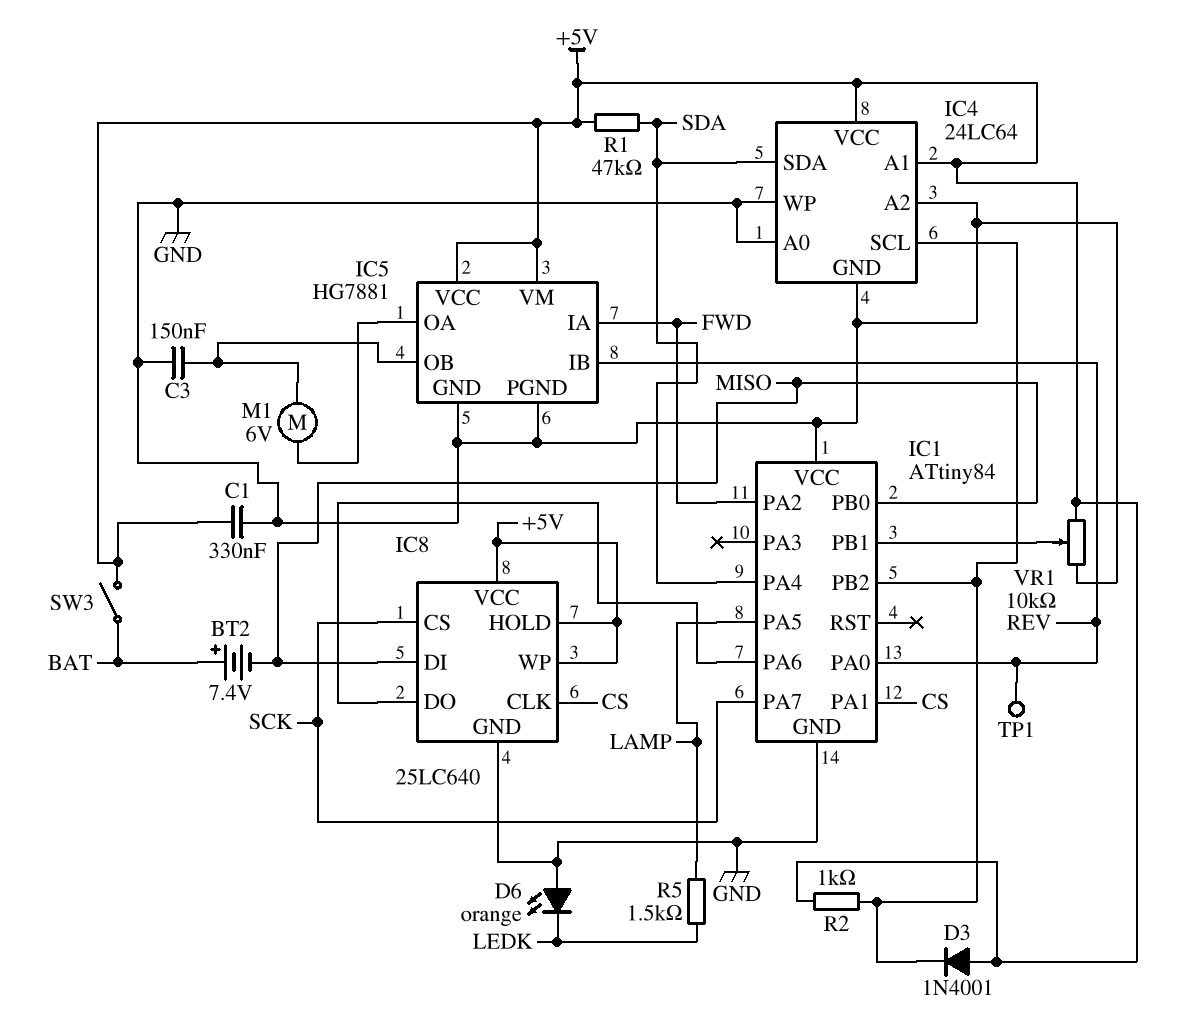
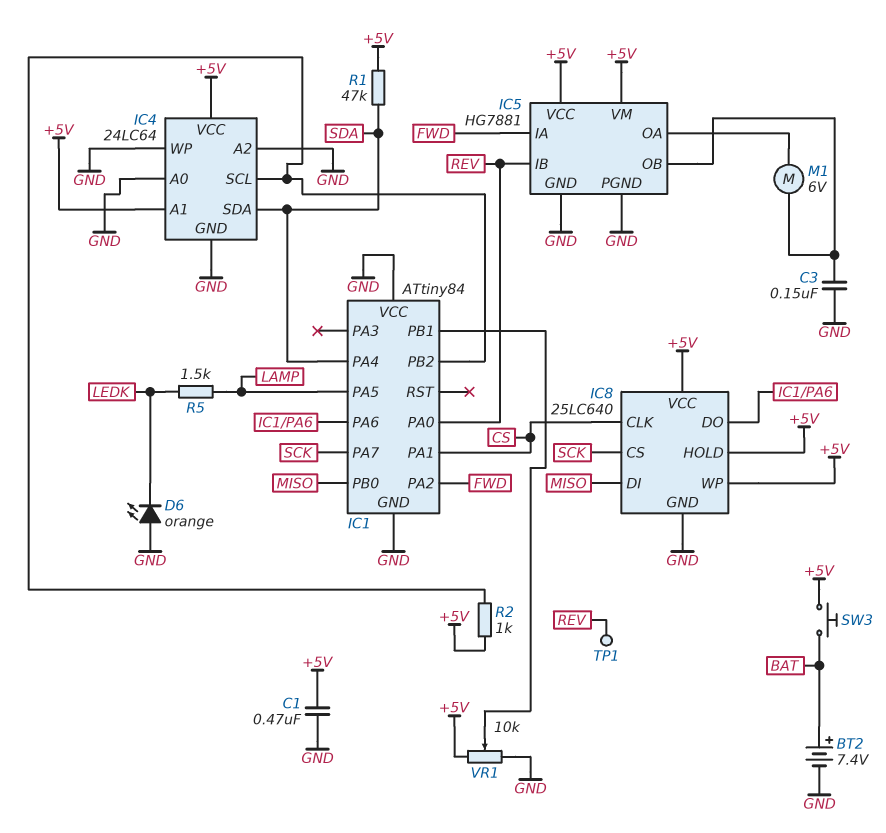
BT2: 7.4V (plus BAT, minus MISO) -> 7.4V (plus BAT, minus GND)
C1: 330nF (+5V, GND) -> 470nF (+5V, GND)
D3: diode 1N4001 (A +5V, K IC1/PB2) -> none
SW3: switch (+5V, BAT) -> button (+5V, BAT)

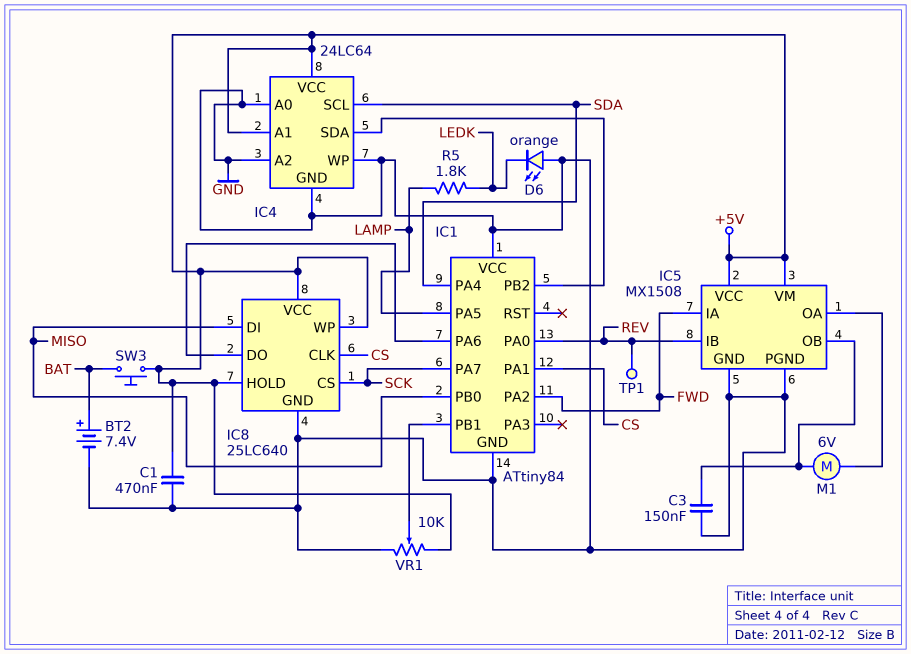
IC4 pin SCL: IC1/PB2 -> SDA
IC4 pin SDA: SDA -> IC1/PB2
IC5: HG7881 -> MX1508
R1: 47k (+5V, SDA) -> none
R2: 1k (+5V, IC1/PB2) -> none
R5: 1.5k (LAMP, LEDK) -> 1.8k (LAMP, LEDK)

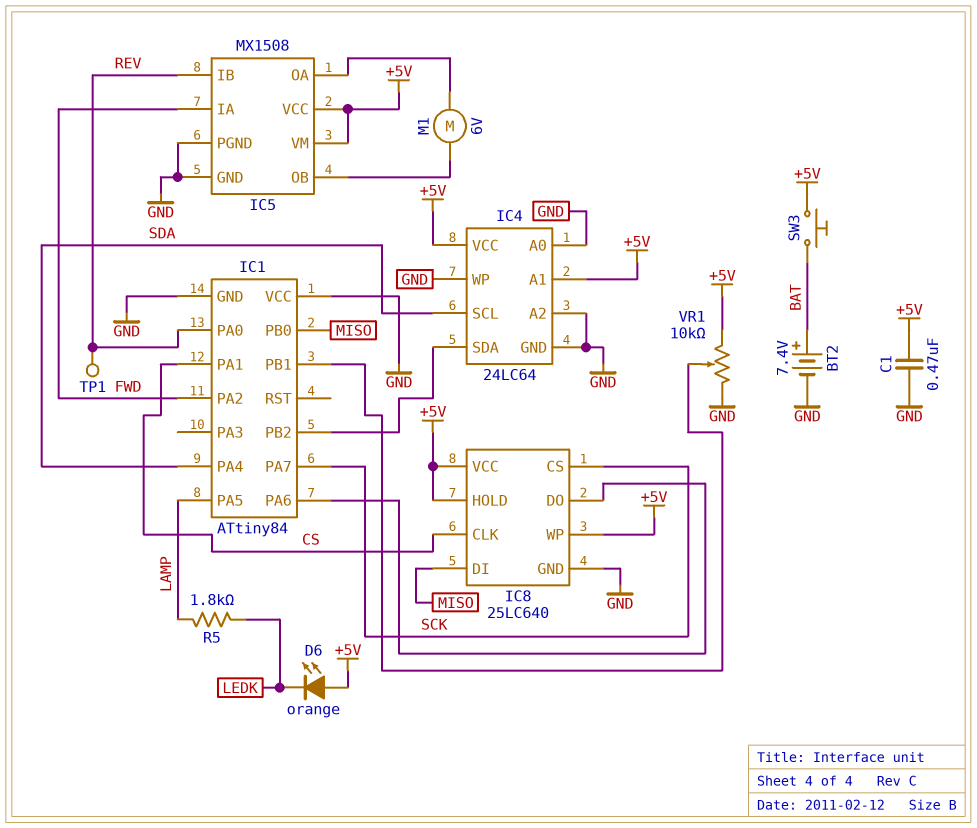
C3: 150nF (GND, IC5/OB) -> none
D6: LED orange (A GND, K LEDK) -> LED orange (A +5V, K LEDK)

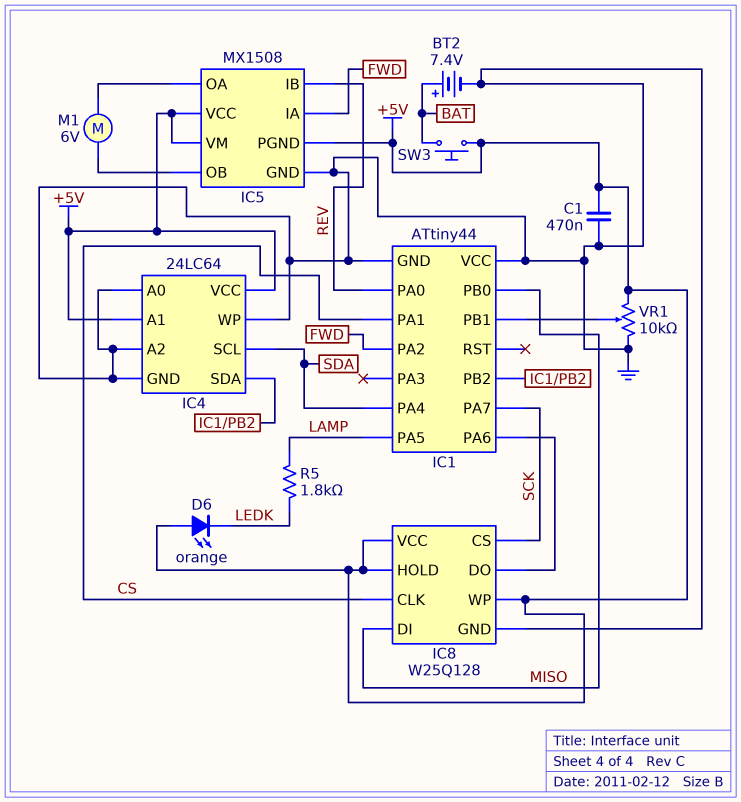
IC1: ATtiny84 -> ATtiny44
IC5 pin PGND: GND -> +5V
IC8: 25LC640 -> W25Q128
TP1: test point (REV) -> none

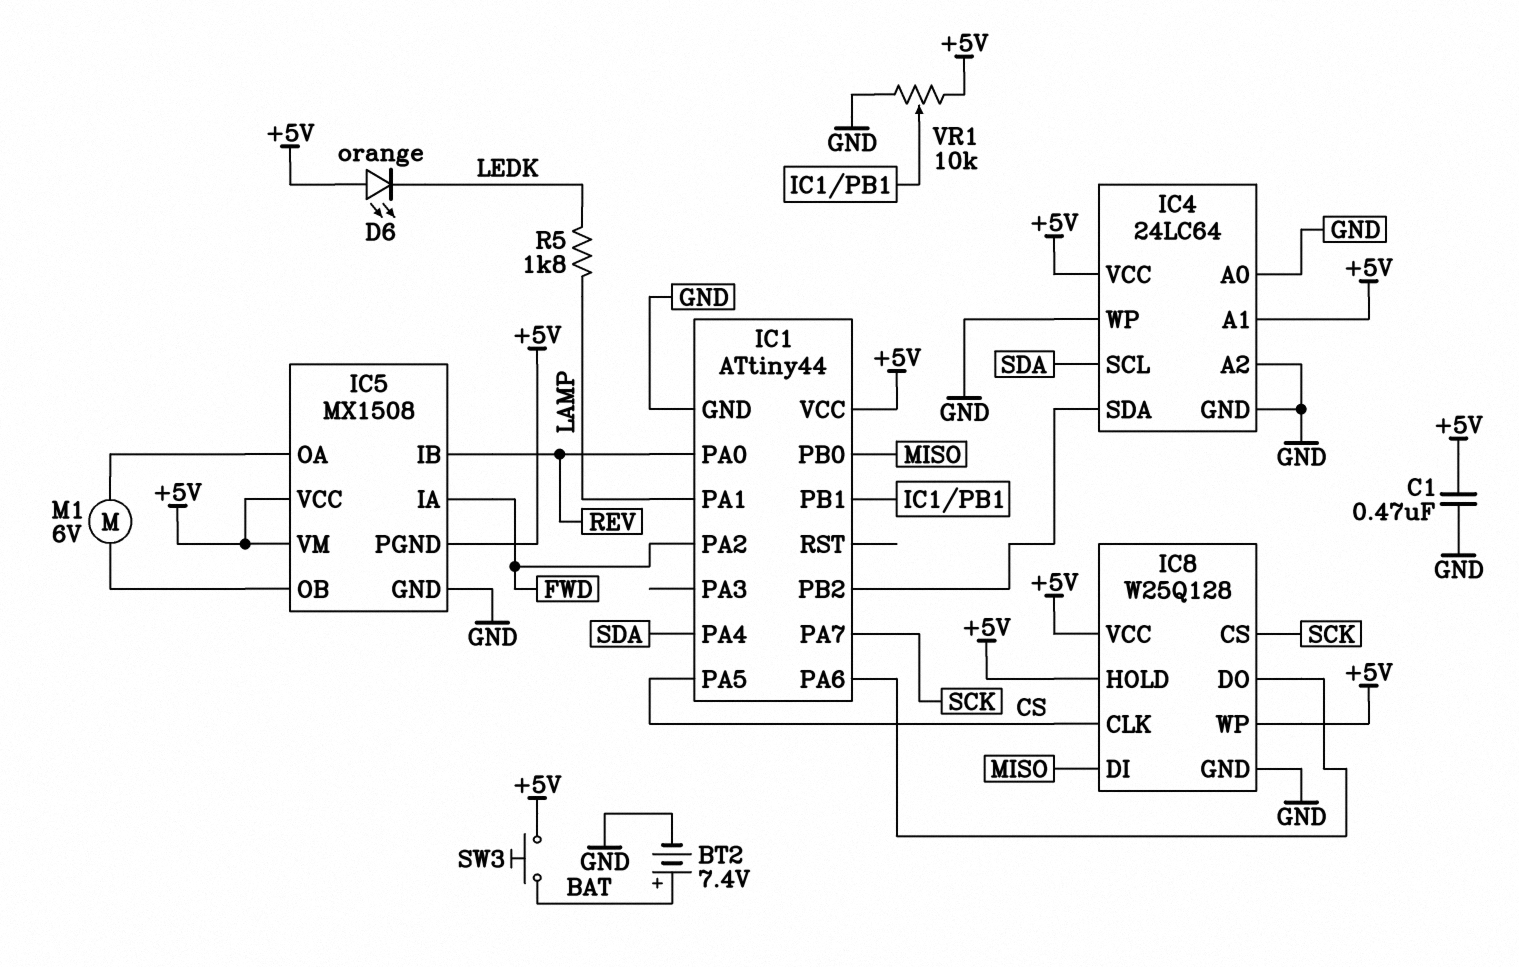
IC1 pin PA1: CS -> LAMP
IC1 pin PA5: LAMP -> CS
IC1 pin VCC: GND -> +5V

